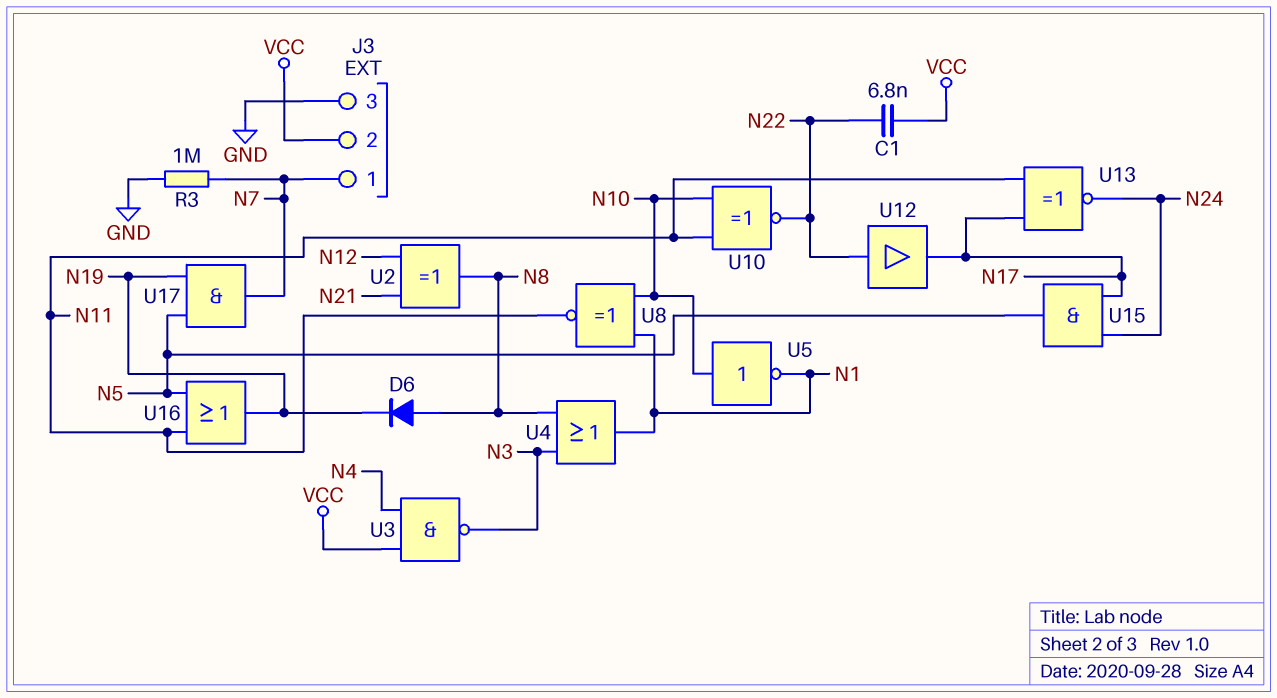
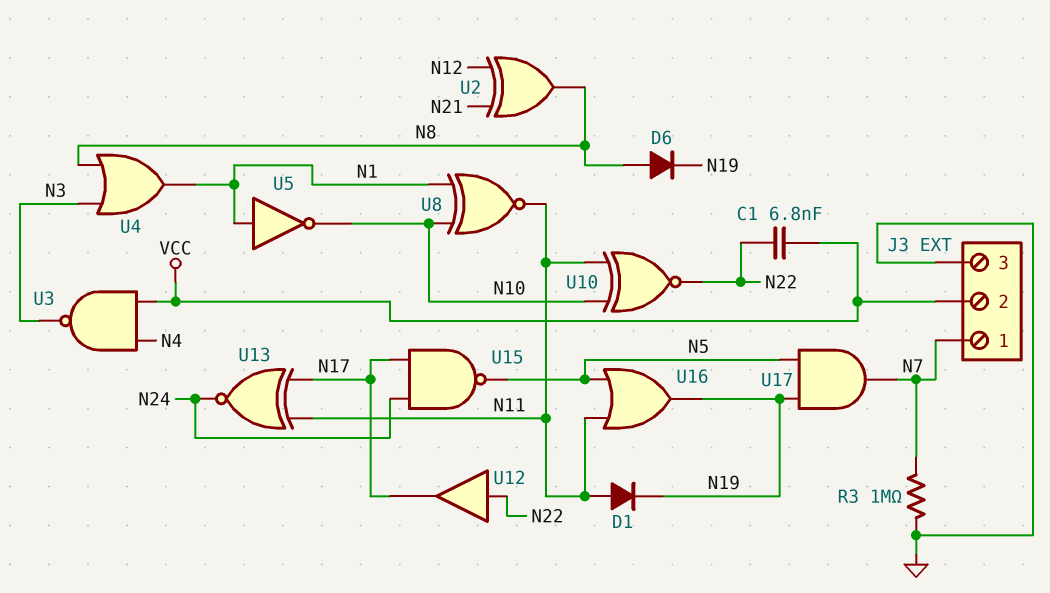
D1: none -> diode (A N11, K N19)
U5: NOT (in N10, out N1) -> NOT (in N1, out N10)
U15: AND (in N17, in N24, out N5) -> NAND (in N17, in N24, out N5)

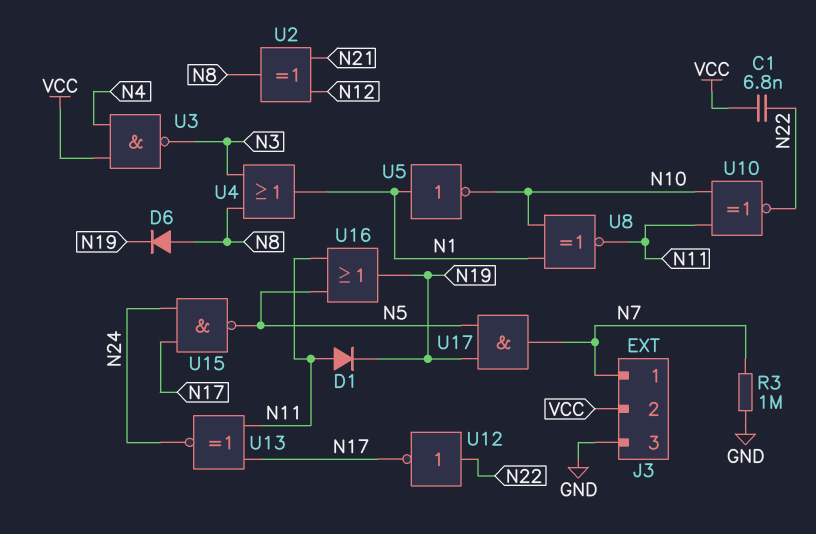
U12: buffer (in N22, out N17) -> NOT (in N22, out N17)

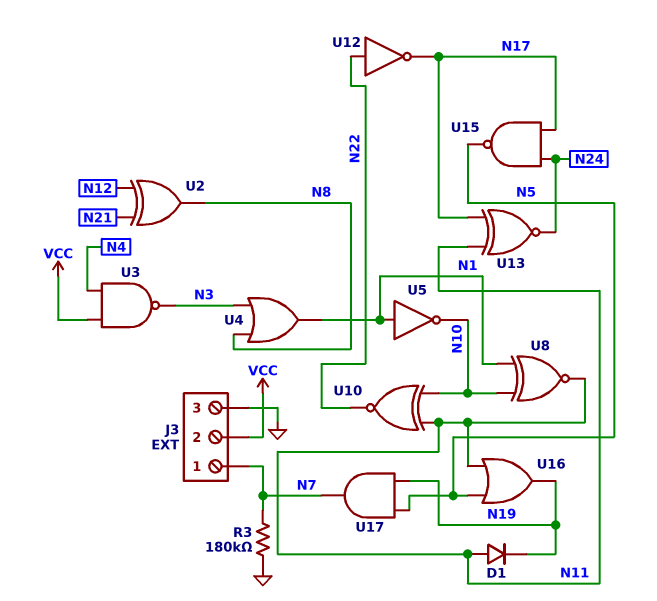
C1: 6.8nF (N22, VCC) -> none
D6: diode (A N8, K N19) -> none
R3: 1M (GND, N7) -> 180k (GND, N7)

